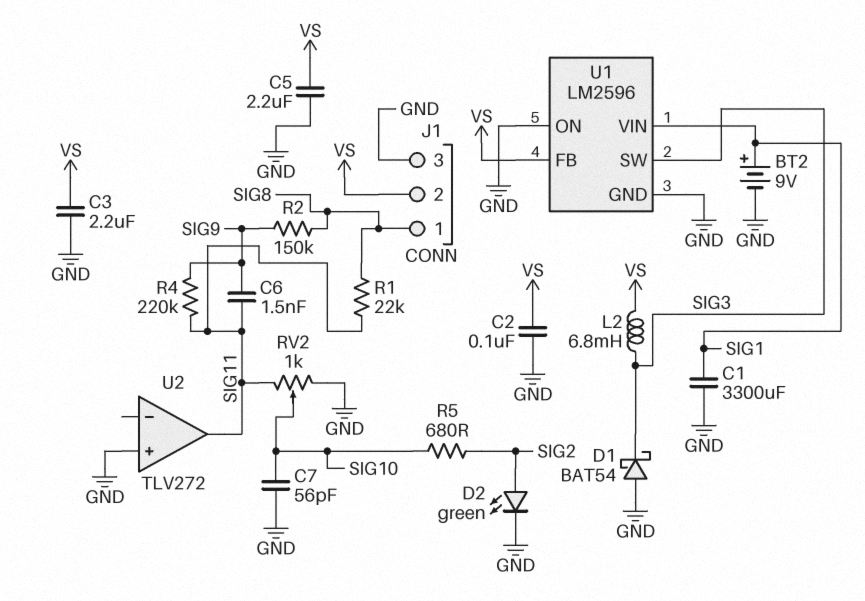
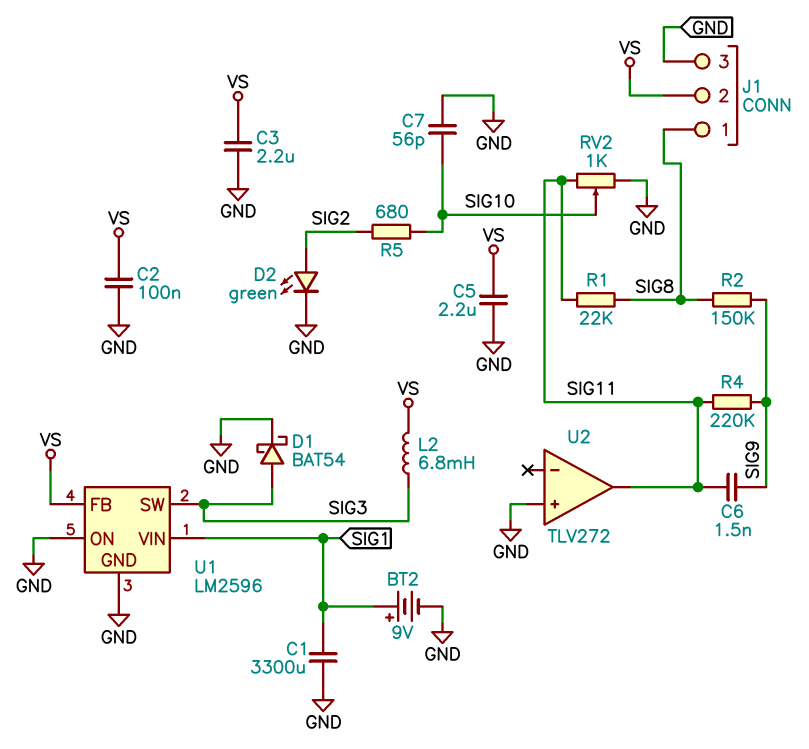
D1: schottky BAT54 (A GND, K SIG3) -> schottky BAT54 (A SIG3, K GND)

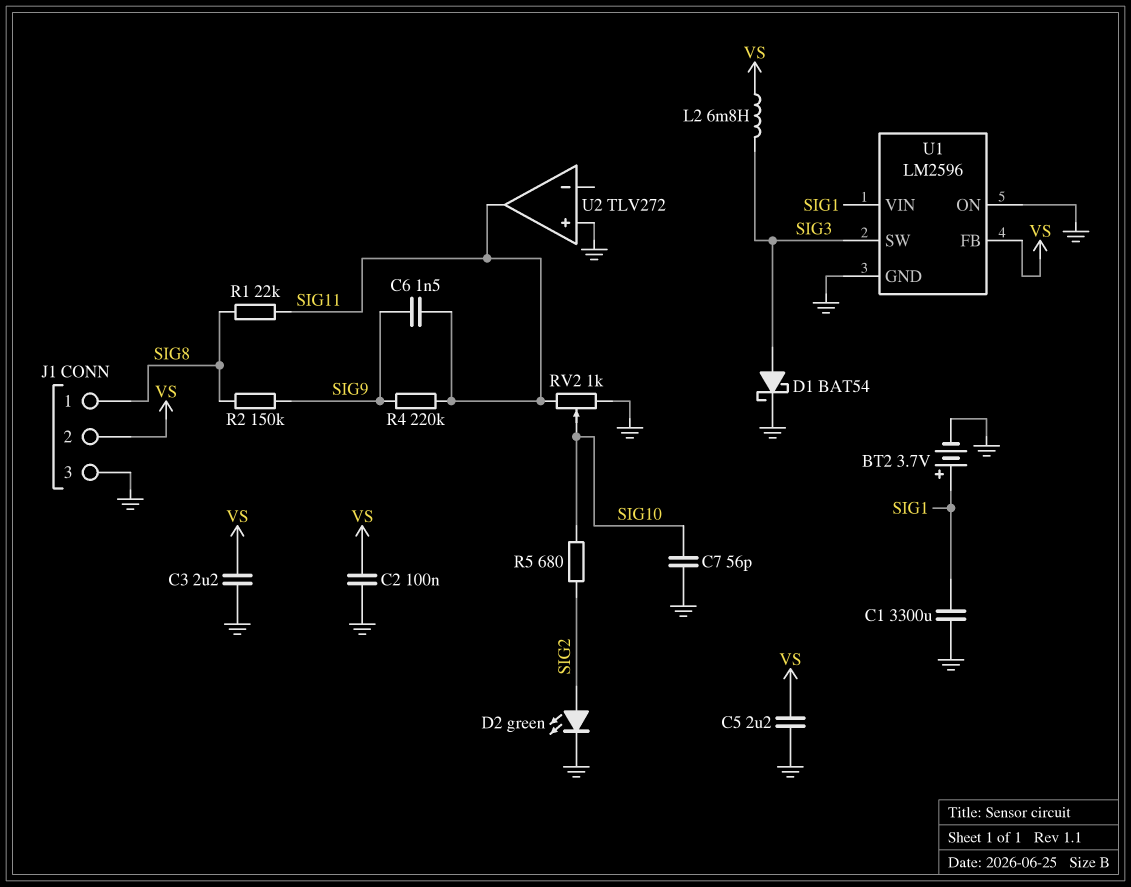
BT2: 9V (plus SIG1, minus GND) -> 3.7V (plus SIG1, minus GND)

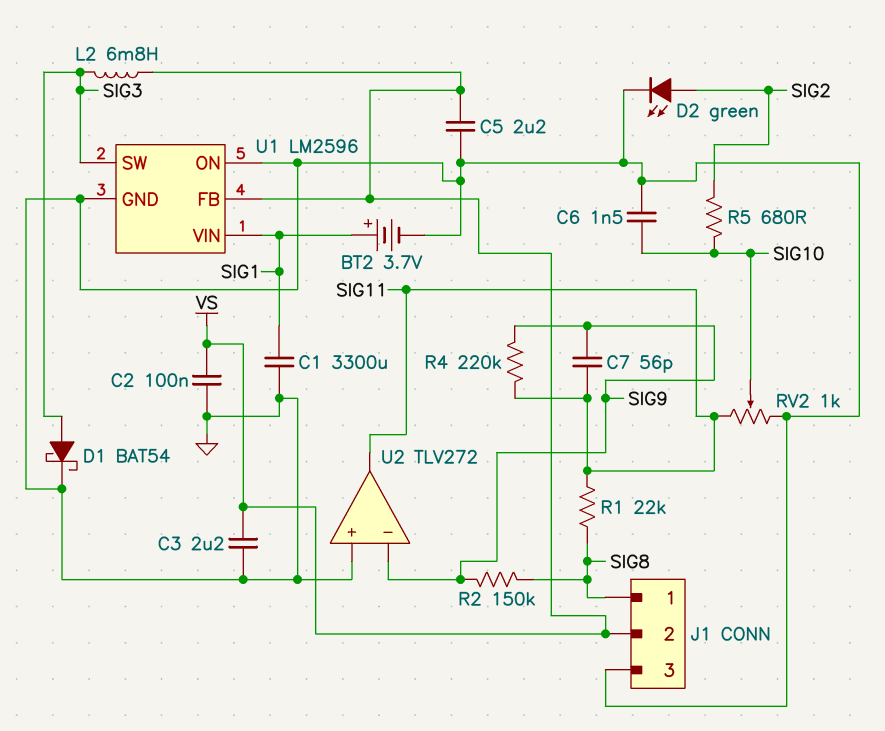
C6: 1.5nF (SIG9, SIG11) -> 1.5nF (GND, SIG10)
C7: 56pF (GND, SIG10) -> 56pF (SIG9, SIG11)
U2 pin in-: none -> SIG9

